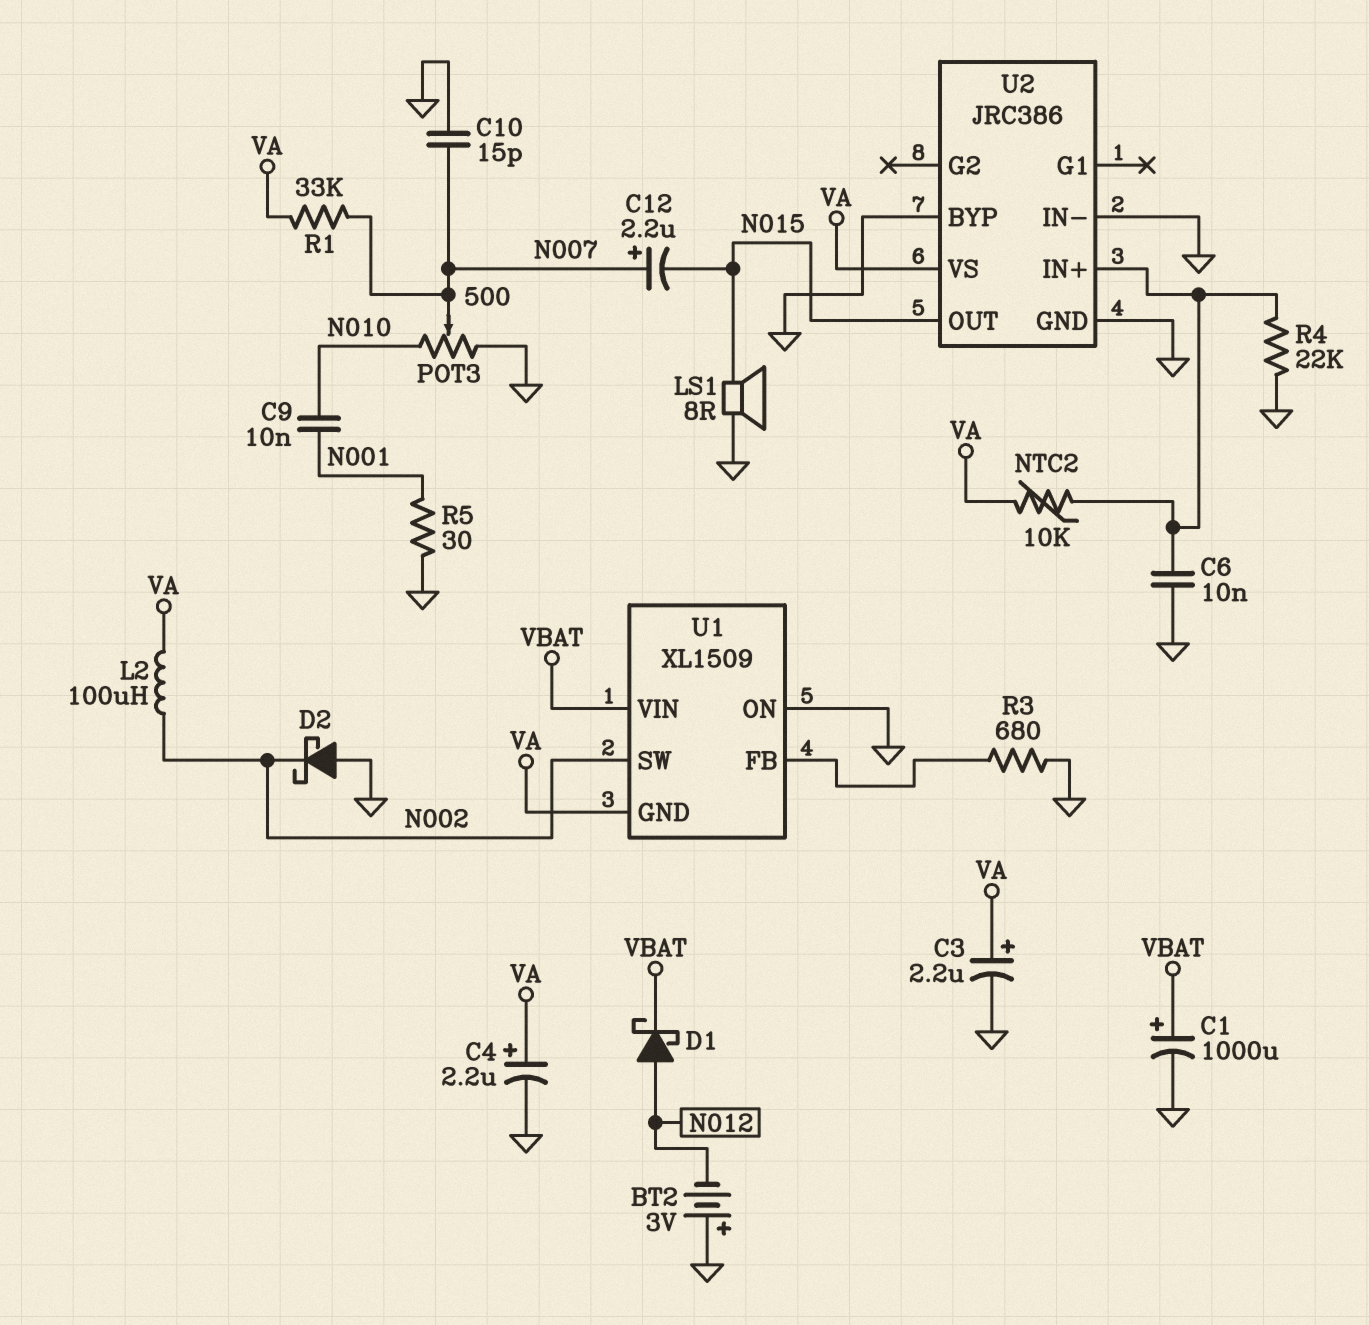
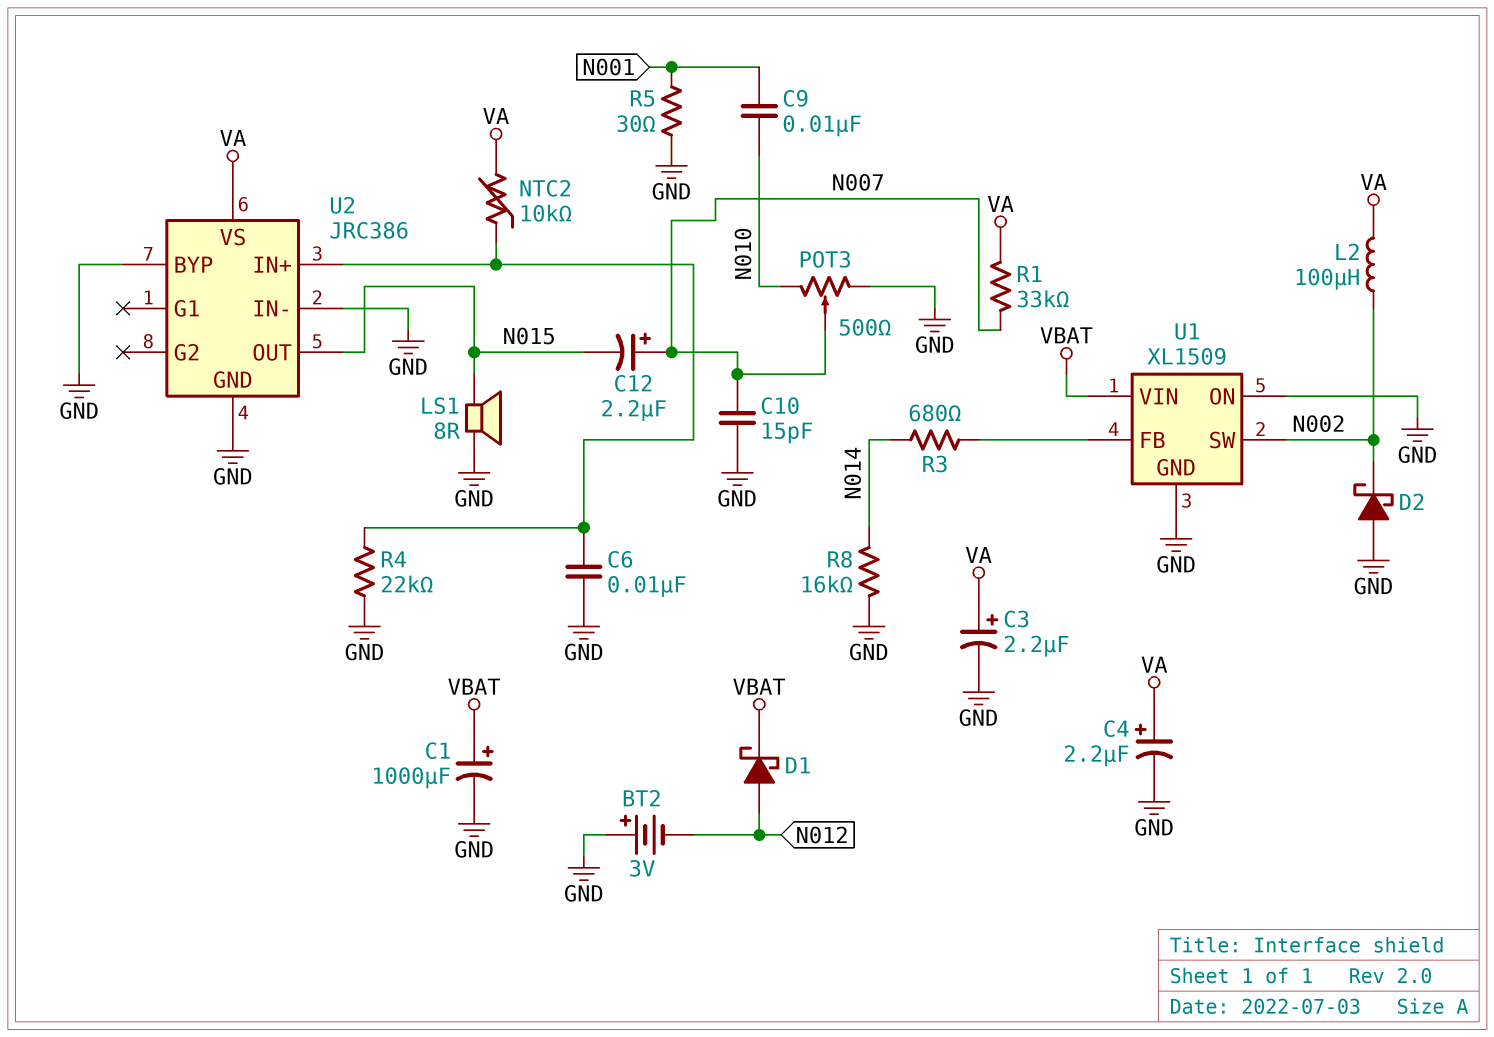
R3: 680 (GND, U1/FB) -> 680 (N014, U1/FB)
R8: none -> 16k (GND, N014)
U1 pin GND: VA -> GND

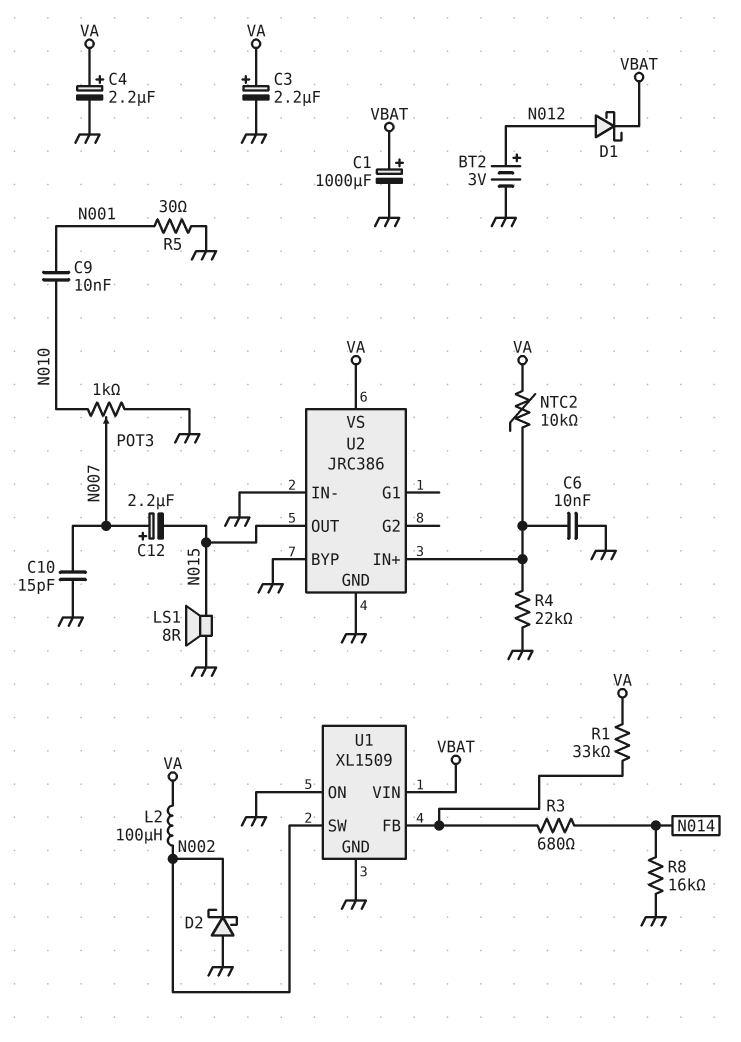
BT2: 3V (plus GND, minus N012) -> 3V (plus N012, minus GND)
POT3: 500 (GND, N010, wiper N007) -> 1k (GND, N010, wiper N007)
R1: 33k (N007, VA) -> 33k (U1/FB, VA)

